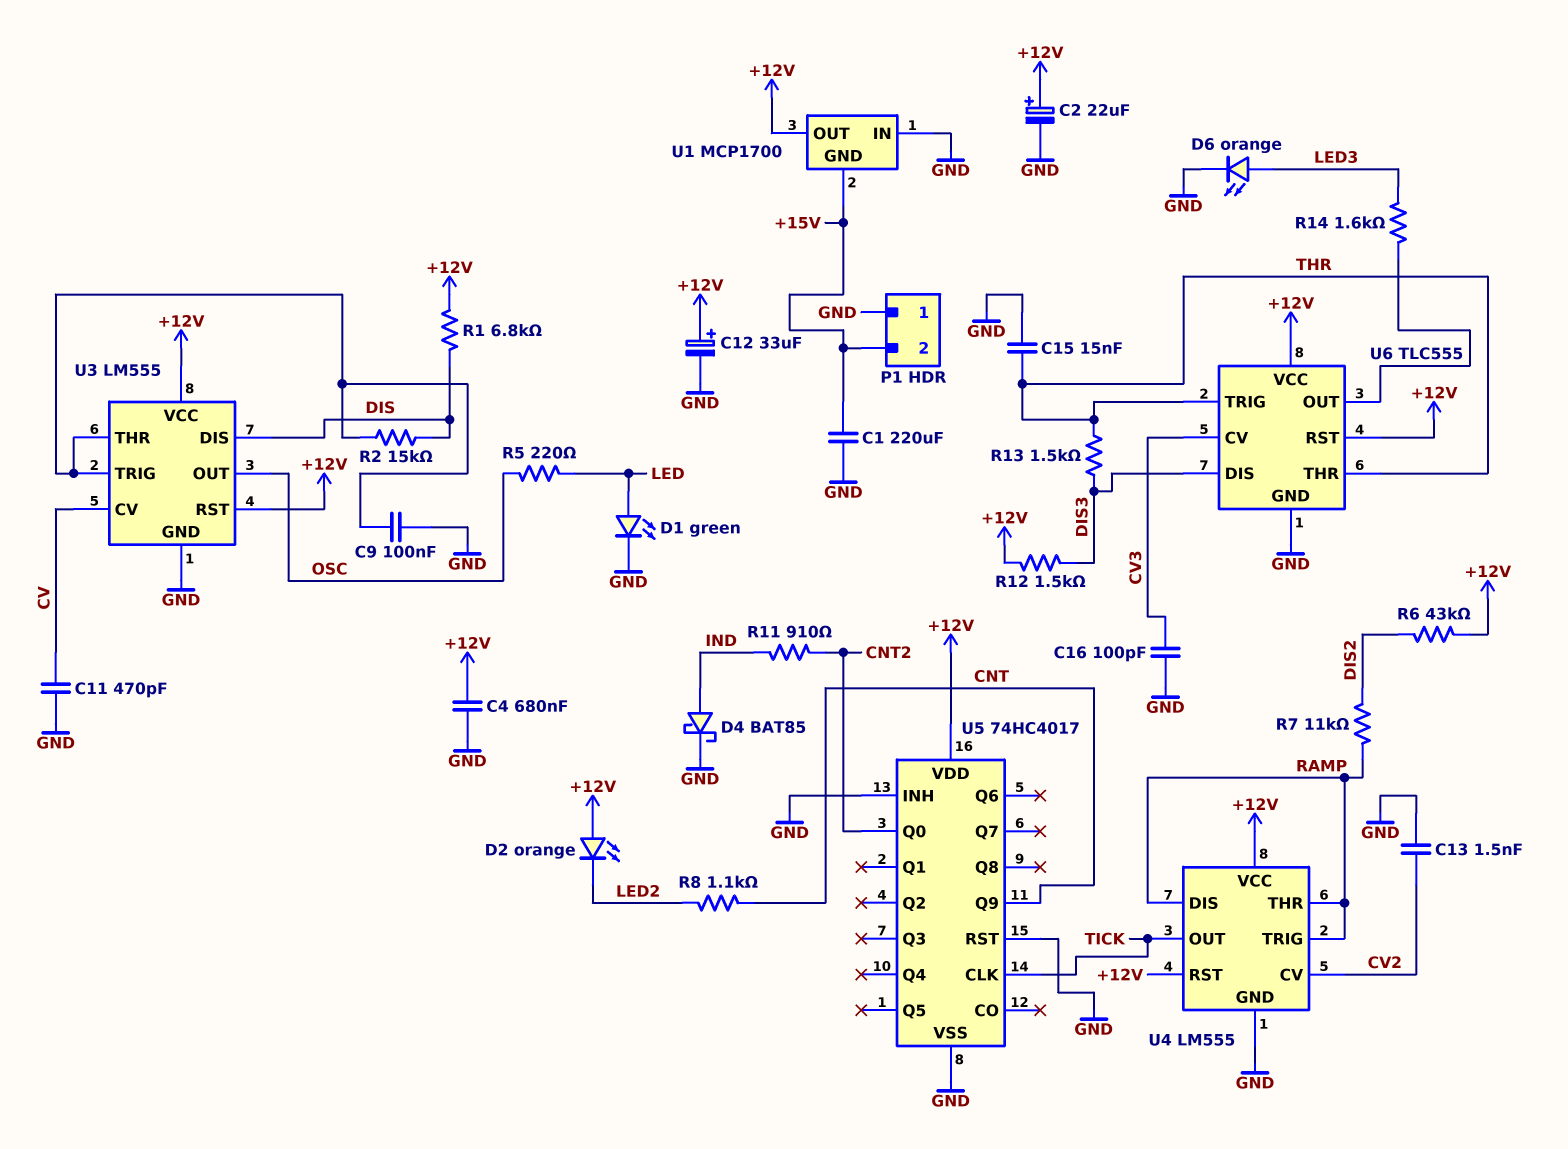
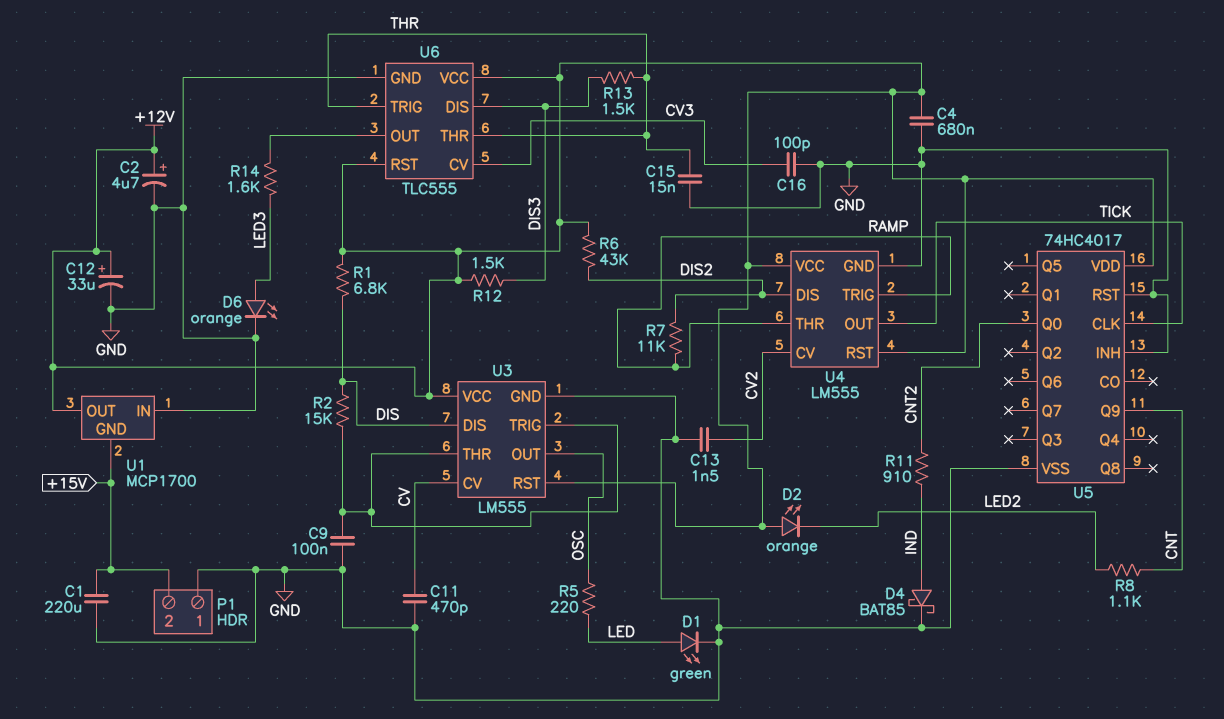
C2: 22uF (plus +12V, minus GND) -> 4.7uF (plus +12V, minus GND)
U4 pin DIS: RAMP -> DIS2

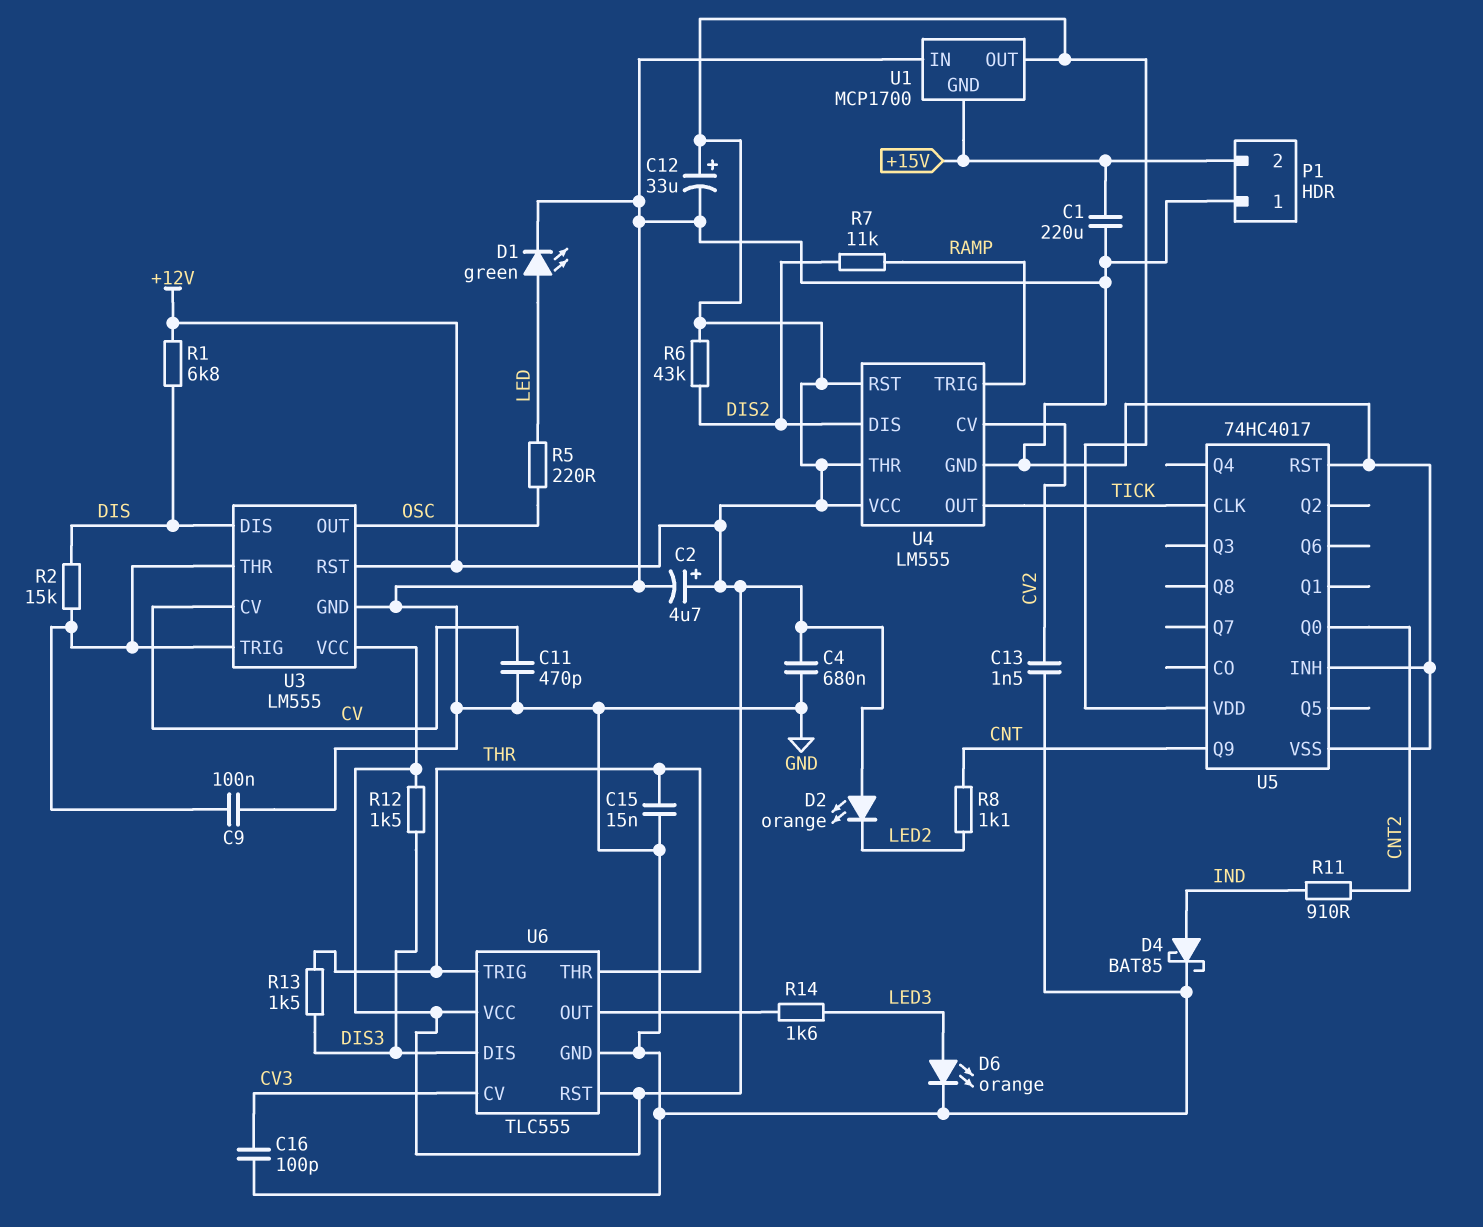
U4 pin THR: RAMP -> +12V

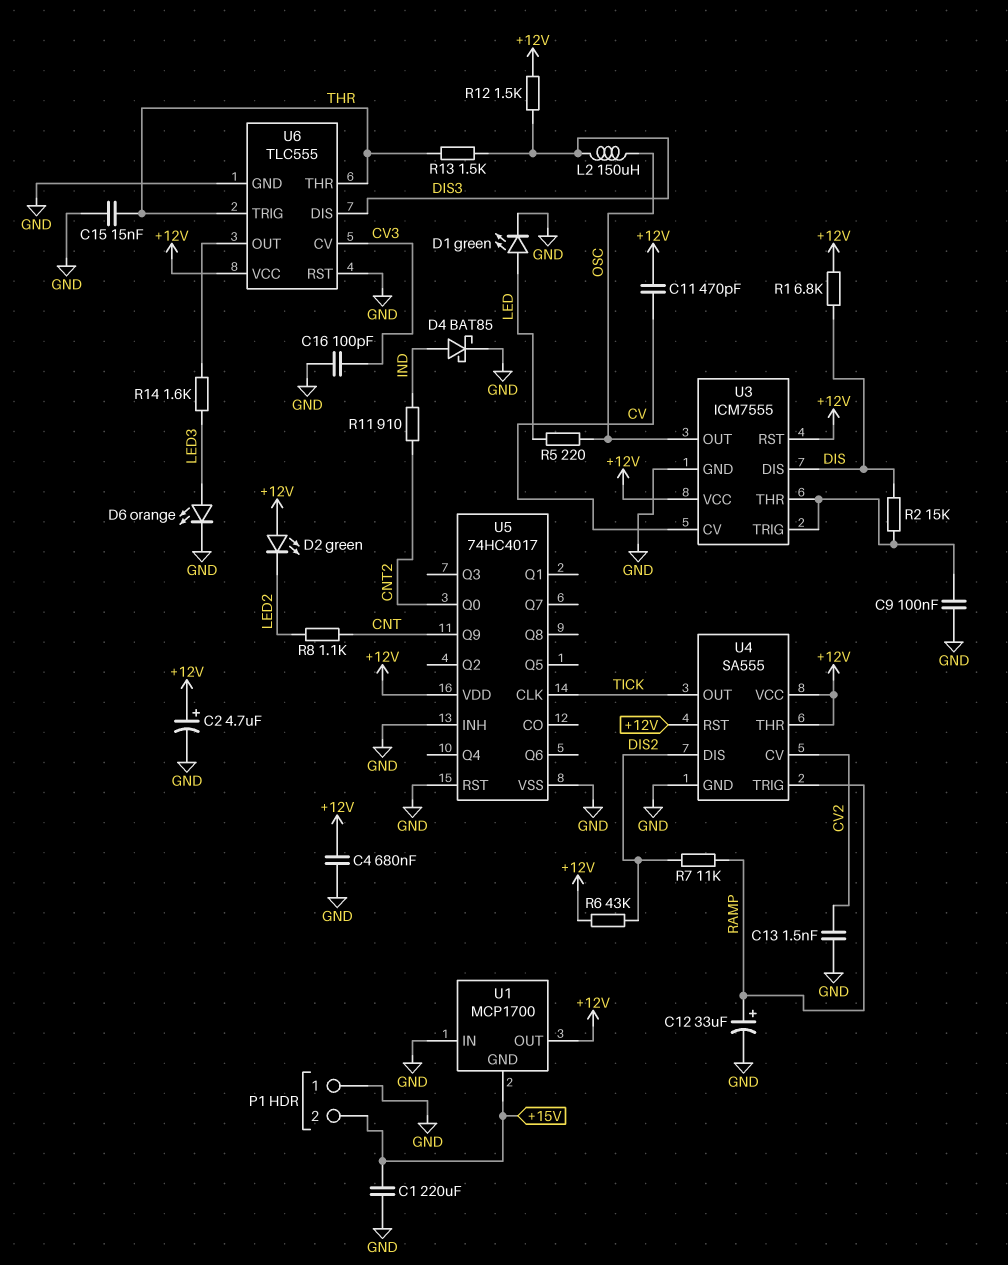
C11: 470pF (CV, GND) -> 470pF (+12V, CV)
C12: 33uF (plus +12V, minus GND) -> 33uF (plus RAMP, minus GND)
D2: LED orange (A +12V, K LED2) -> LED green (A +12V, K LED2)
L2: none -> 150uH (DIS3, OSC)
U3: LM555 -> ICM7555
U4: LM555 -> SA555
U6 pin RST: +12V -> GND

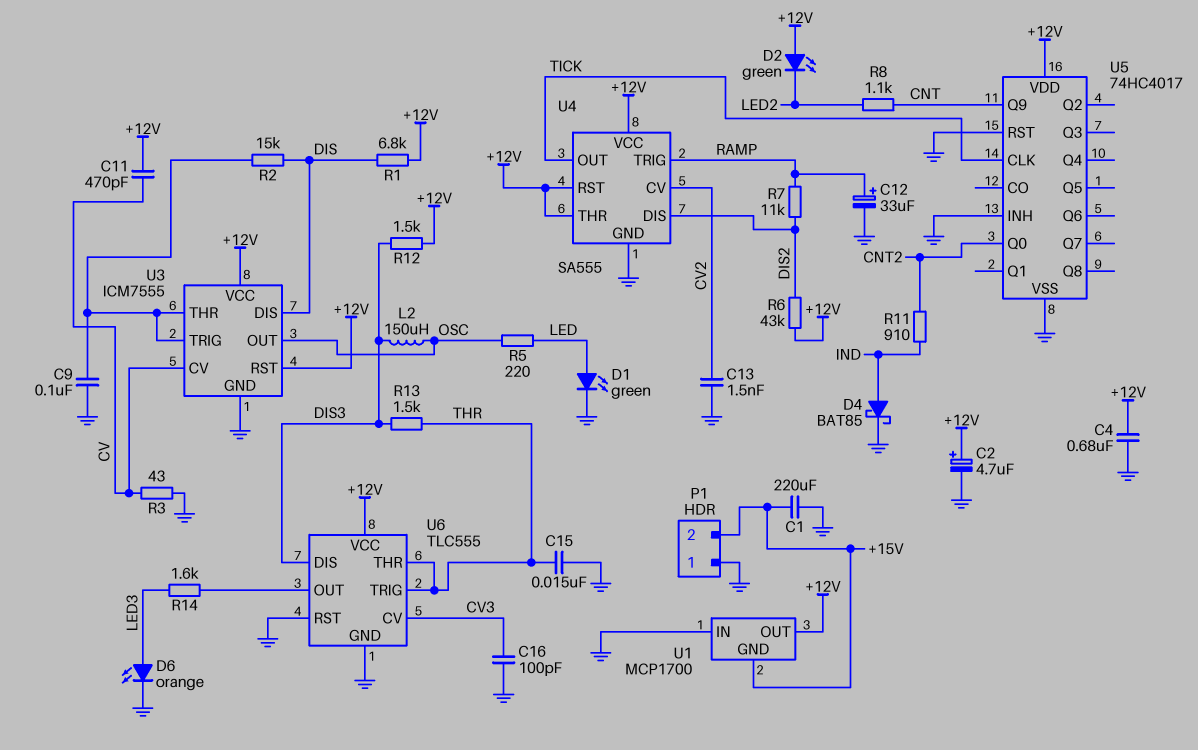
R3: none -> 43 (CV, GND)

